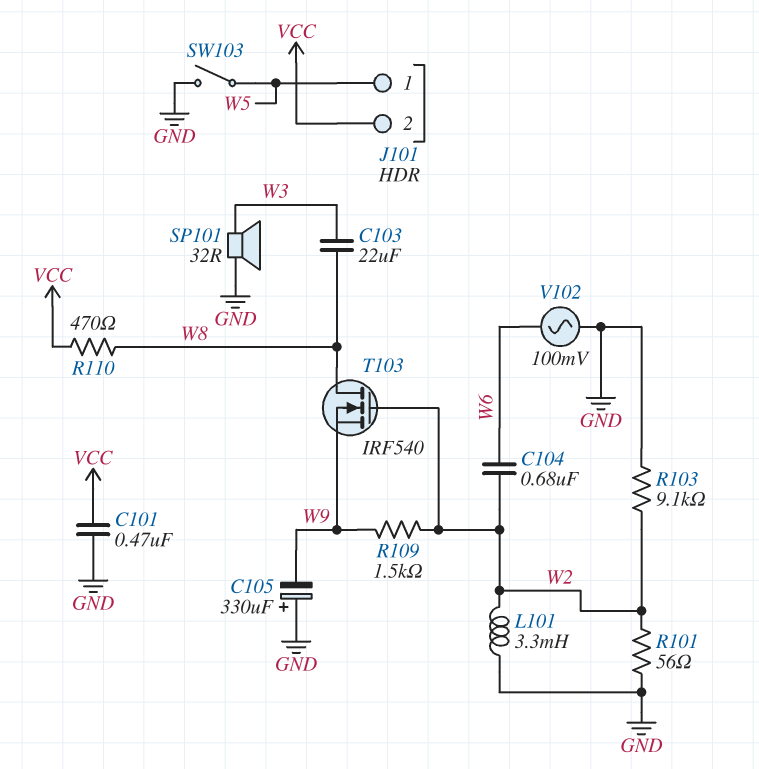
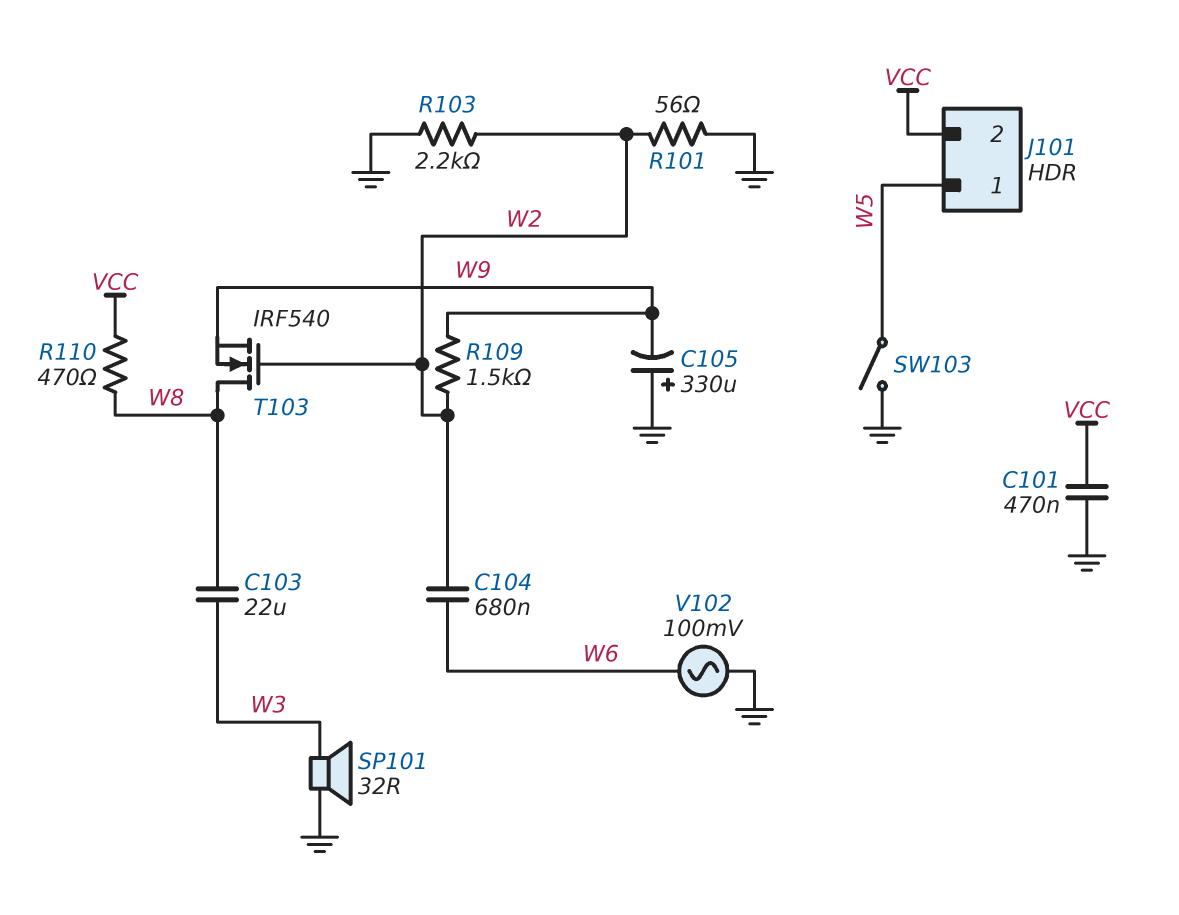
L101: 3.3mH (GND, W2) -> none
R103: 9.1k (GND, W2) -> 2.2k (GND, W2)

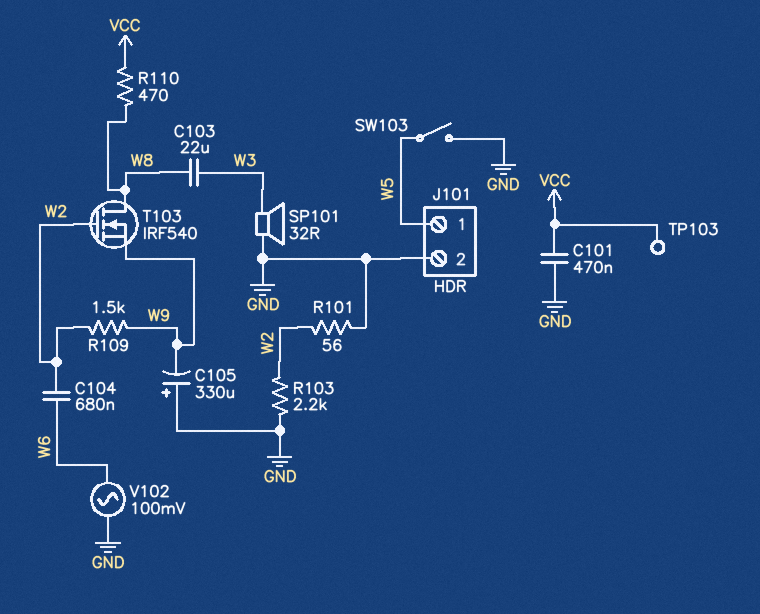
J101 pin 2: VCC -> GND
TP103: none -> test point (VCC)

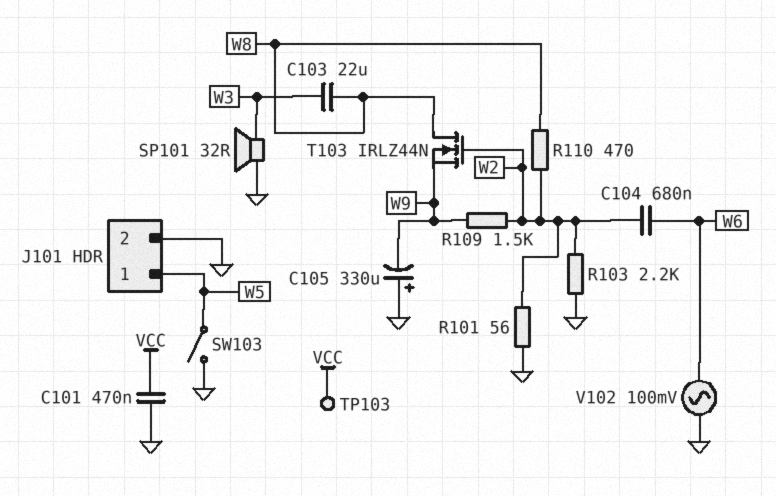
R110: 470 (VCC, W8) -> 470 (W2, W8)
T103: NMOS IRF540 (G W2, D W8, S W9) -> NMOS IRLZ44N (G W2, D W8, S W9)

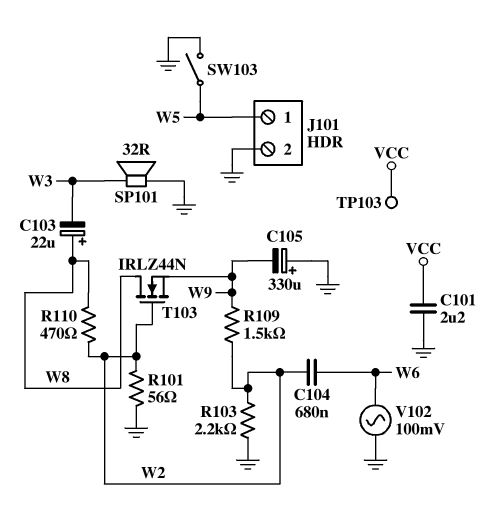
C101: 470nF (GND, VCC) -> 2.2uF (GND, VCC)
C103: 22uF (W3, W8) -> 22uF (plus W8, minus W3)

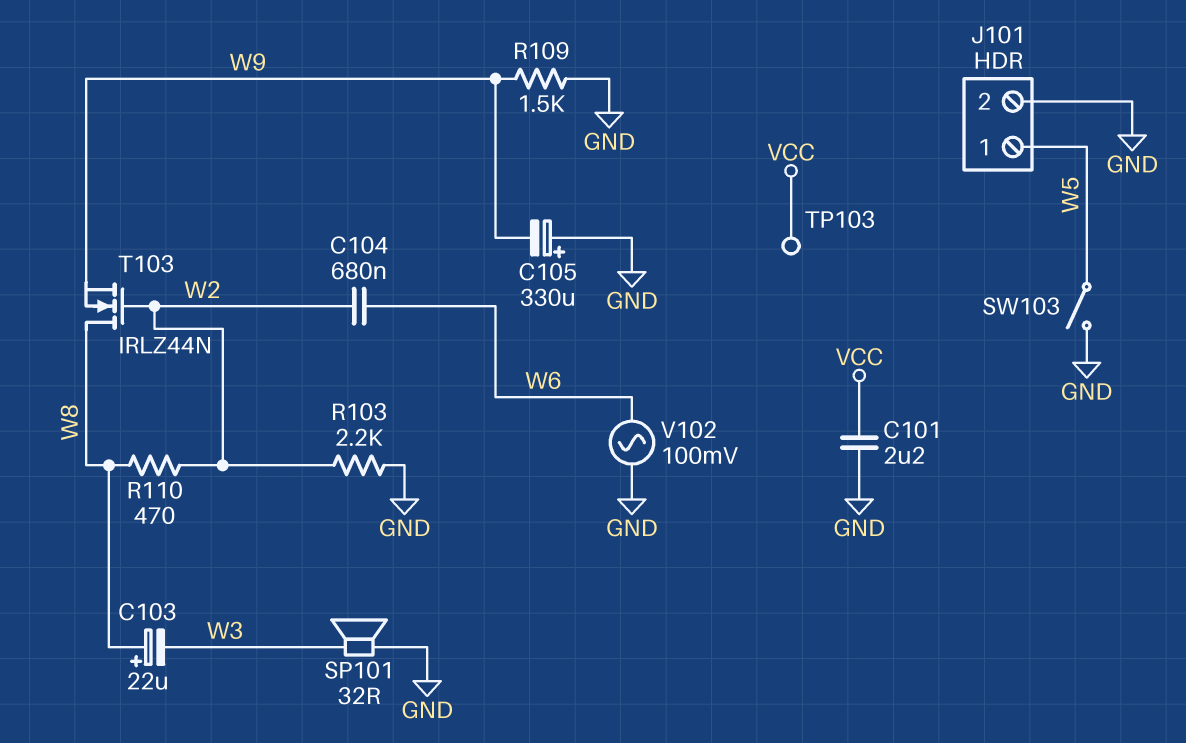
R101: 56 (GND, W2) -> none
R109: 1.5k (W2, W9) -> 1.5k (GND, W9)

